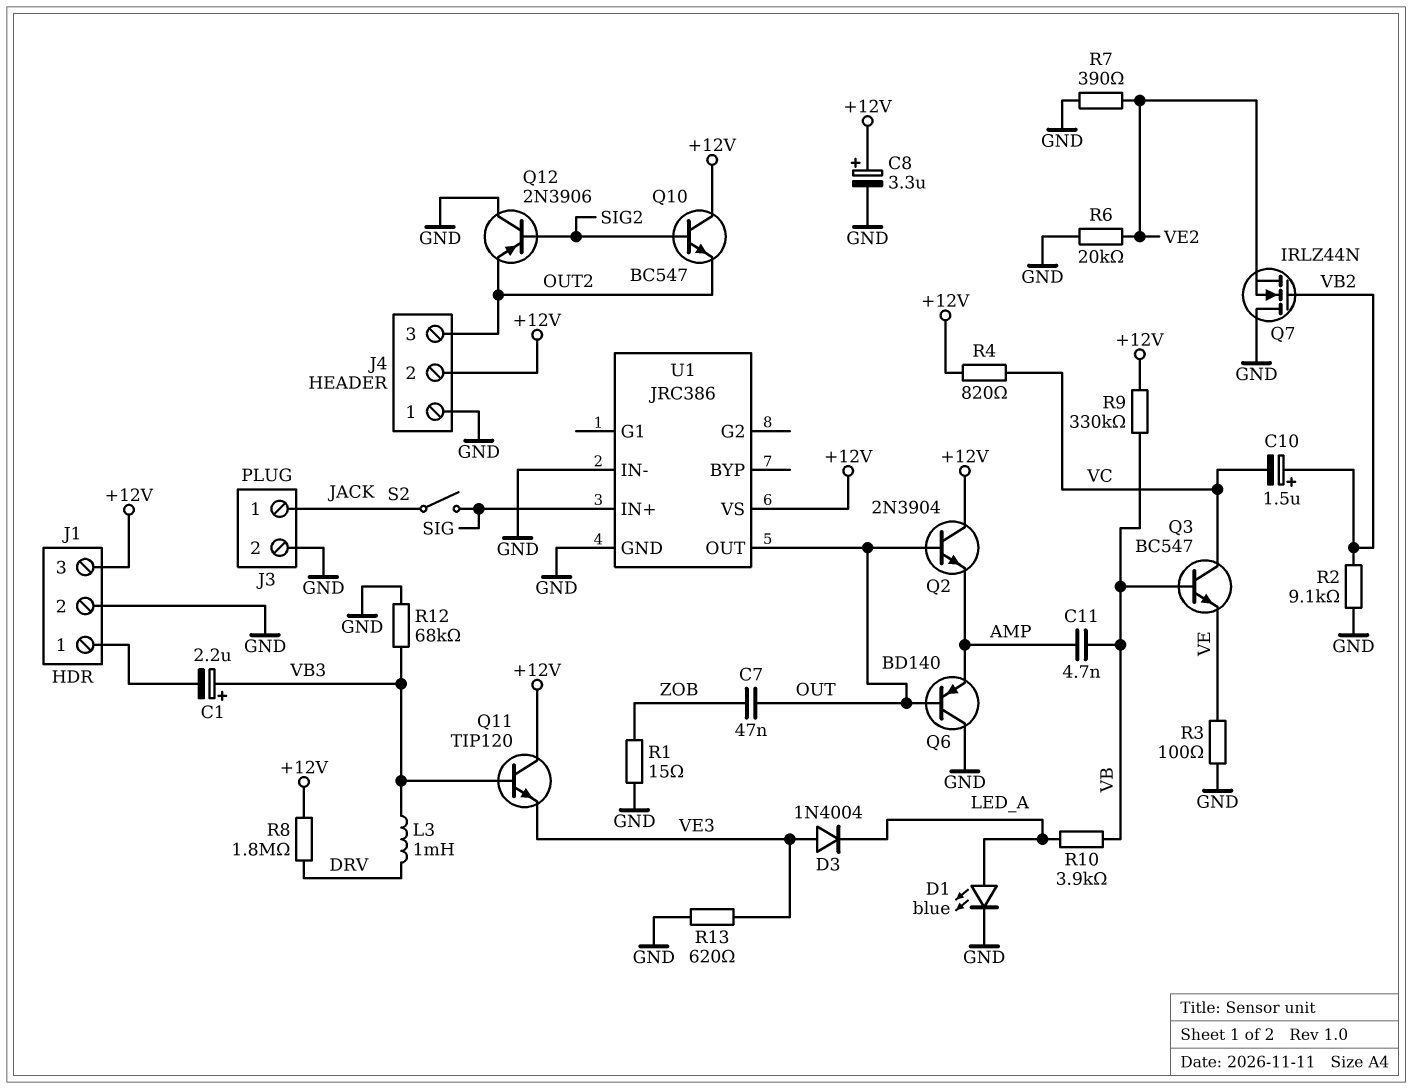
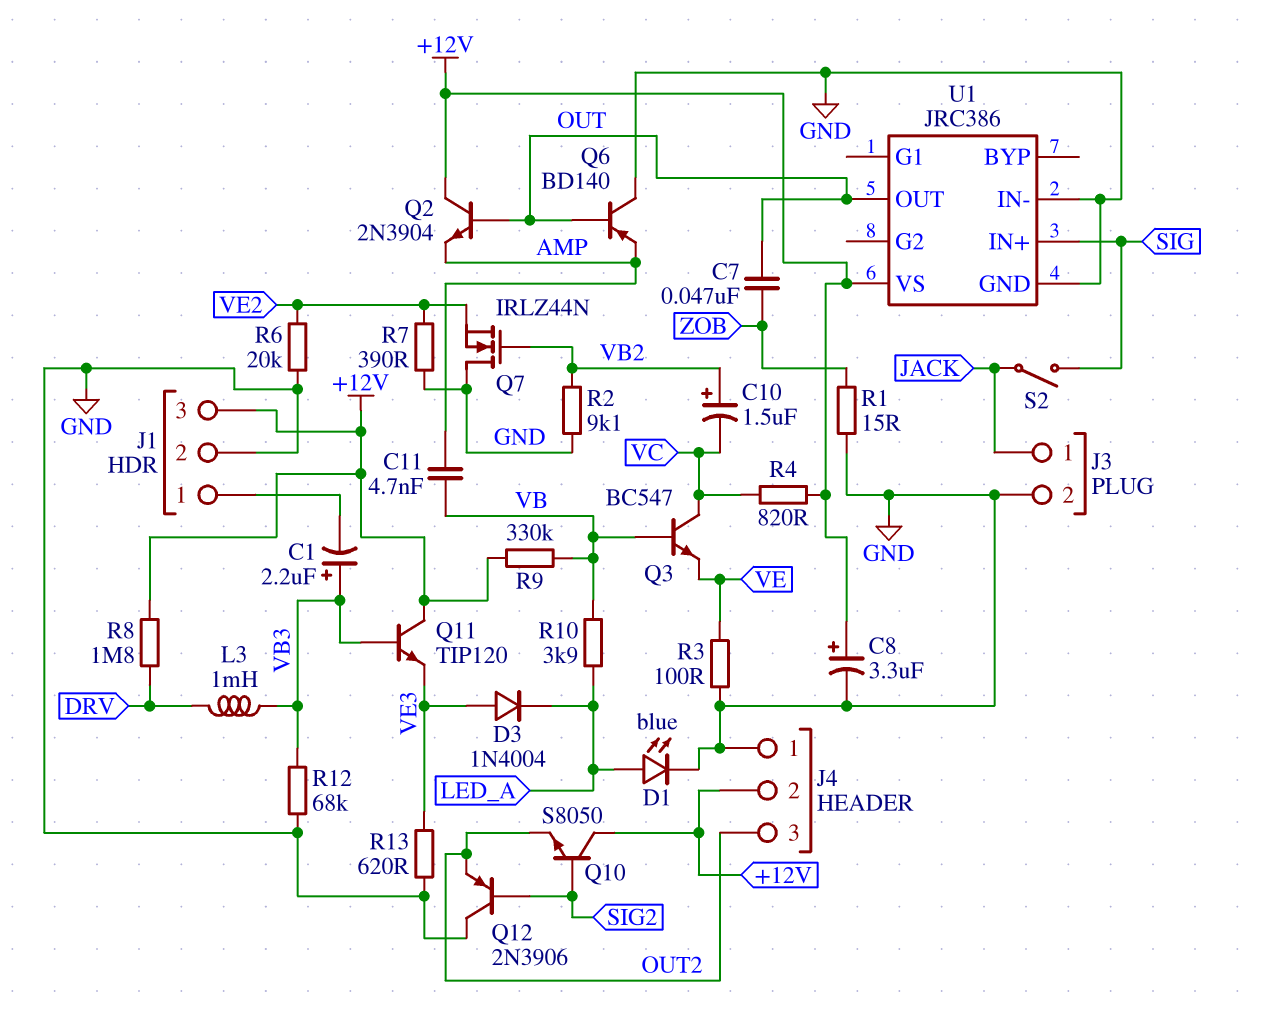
Q10: NPN BC547 (B SIG2, C +12V, E OUT2) -> NPN S8050 (B SIG2, C +12V, E OUT2)

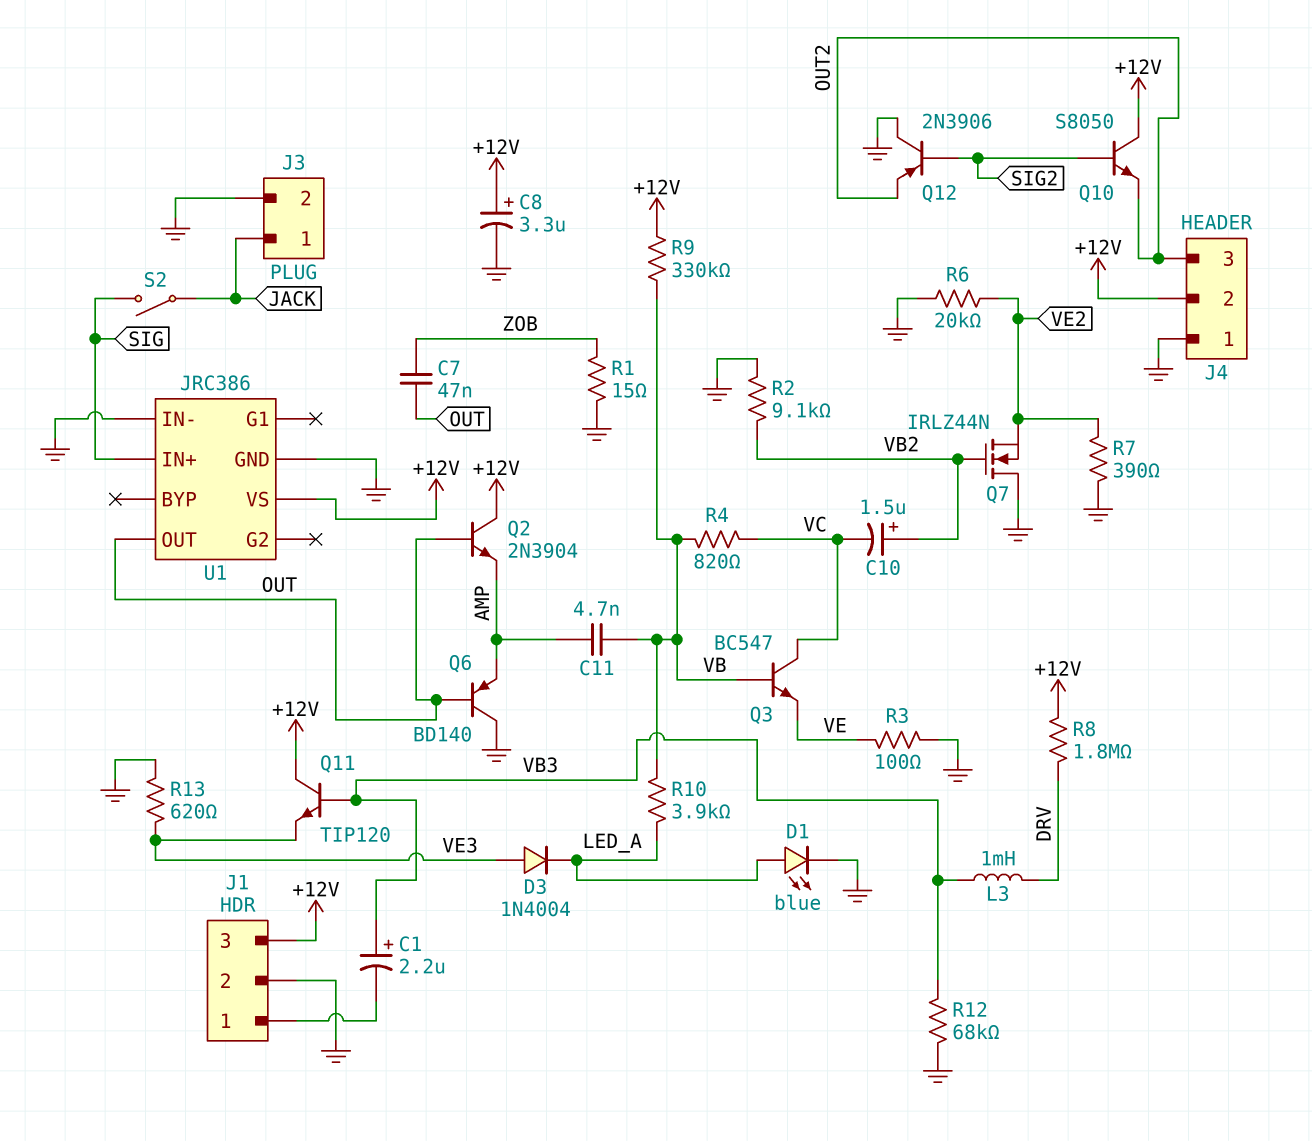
R4: 820 (+12V, VC) -> 820 (VB, VC)

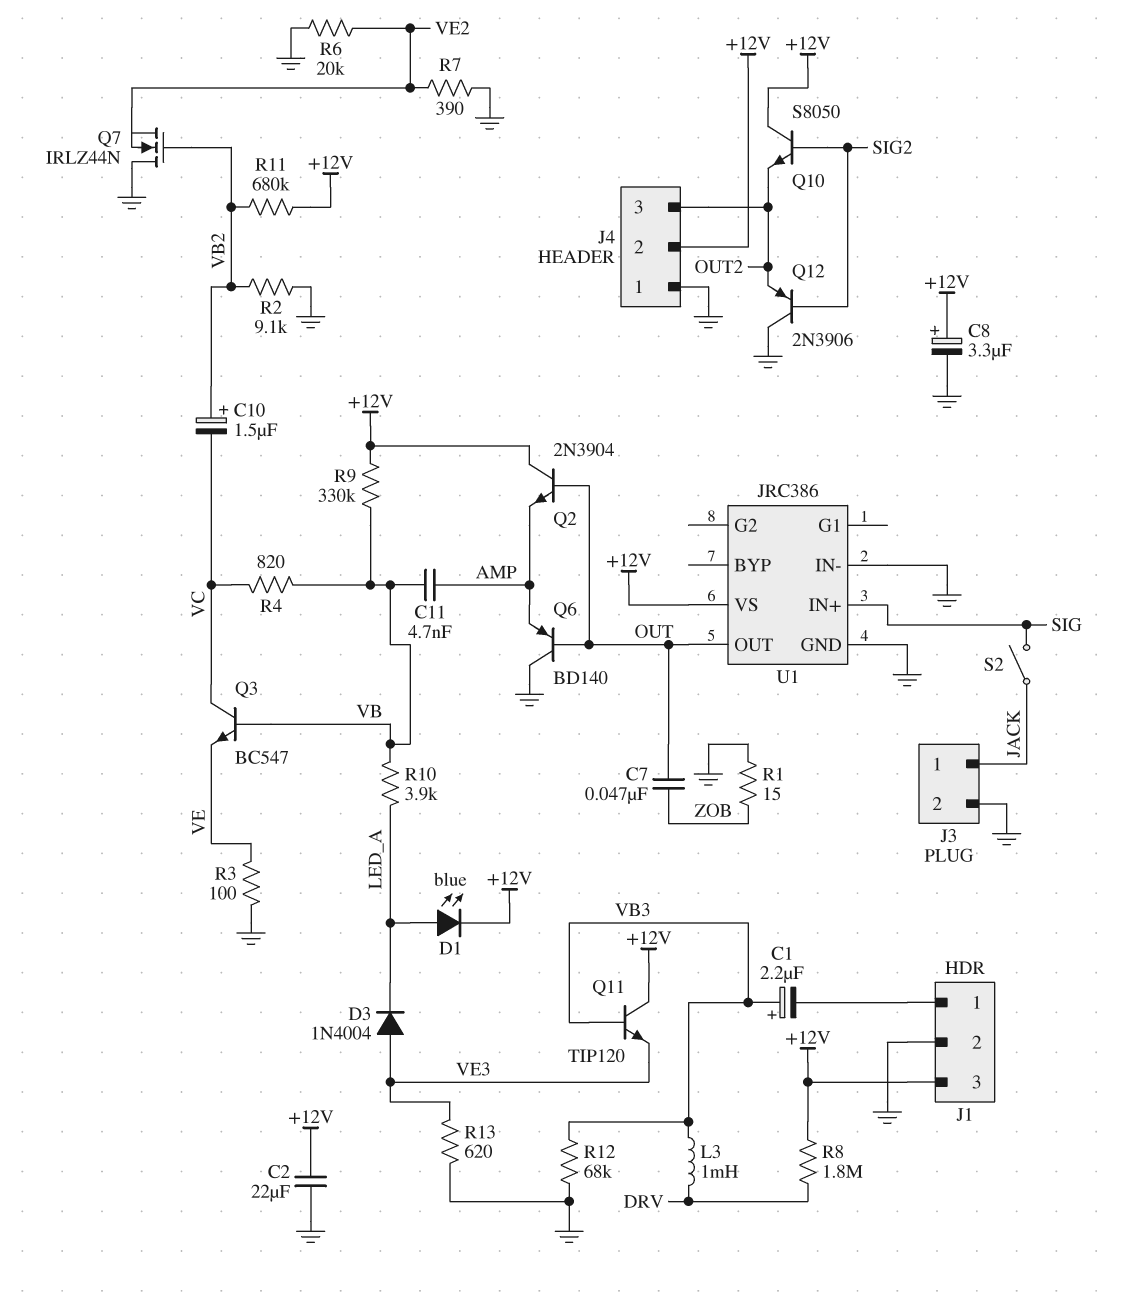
C2: none -> 22uF (+12V, GND)
D1: LED blue (A LED_A, K GND) -> LED blue (A LED_A, K +12V)
R11: none -> 680k (+12V, VB2)

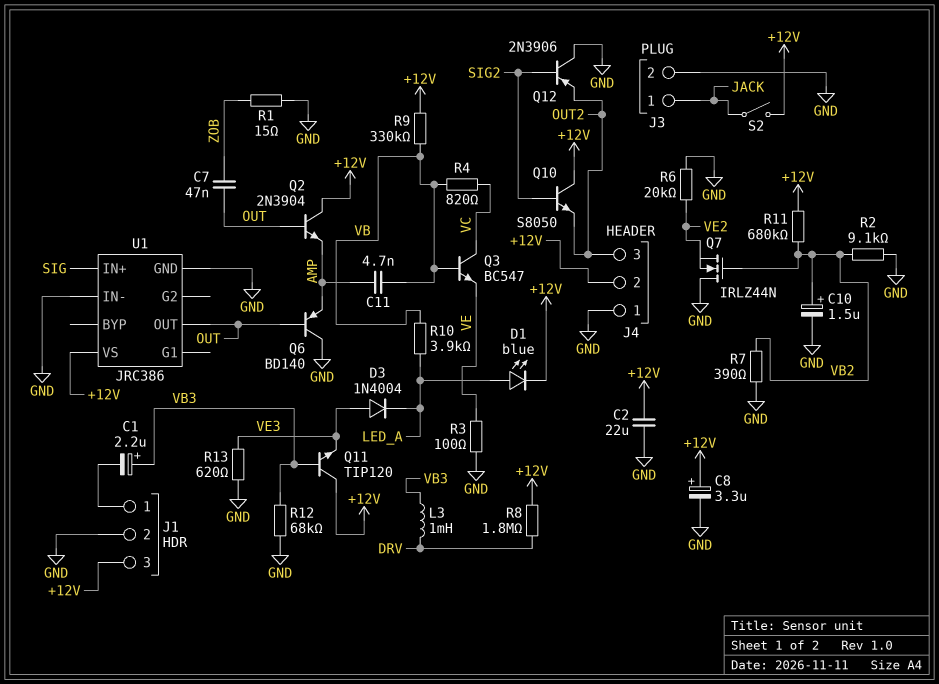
C10: 1.5uF (plus VB2, minus VC) -> 1.5uF (plus VB2, minus GND)
R7: 390 (GND, VE2) -> 390 (GND, VB2)
S2: switch (JACK, SIG) -> switch (+12V, JACK)

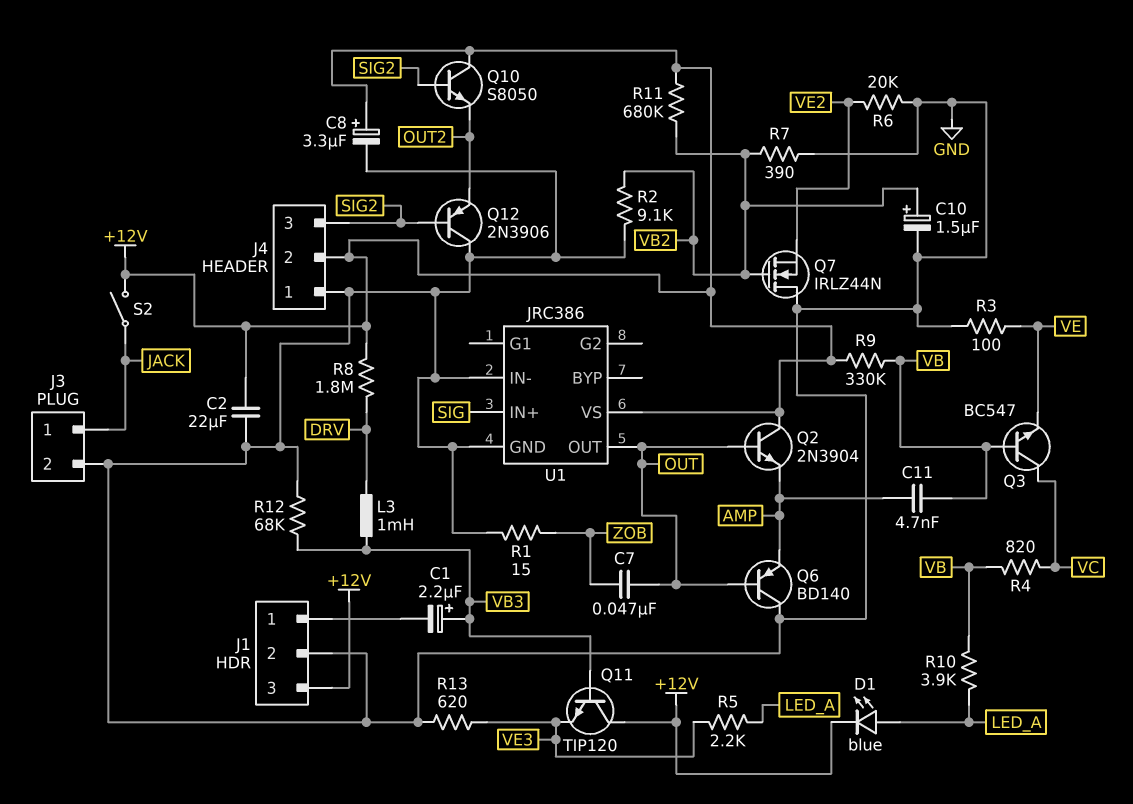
D3: diode 1N4004 (A VE3, K LED_A) -> none
J4 pin 3: OUT2 -> SIG2
R5: none -> 2.2k (LED_A, VE3)

